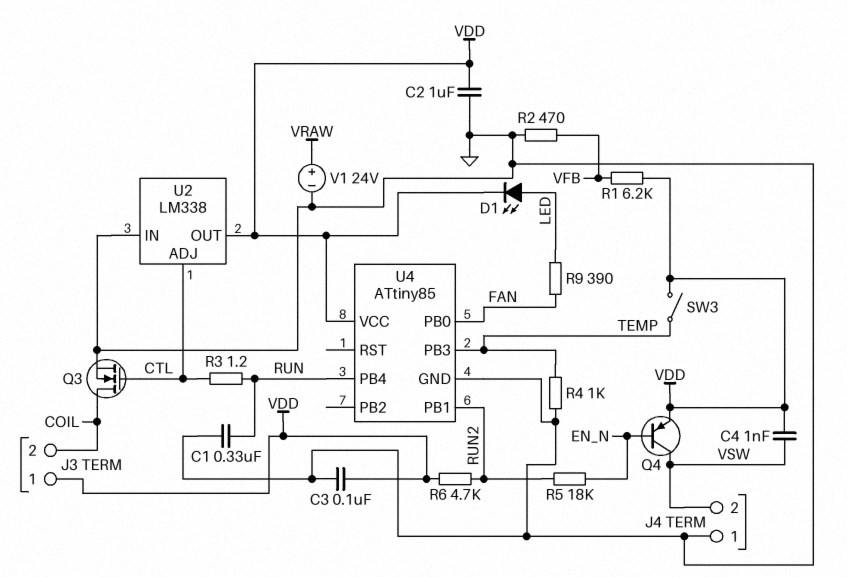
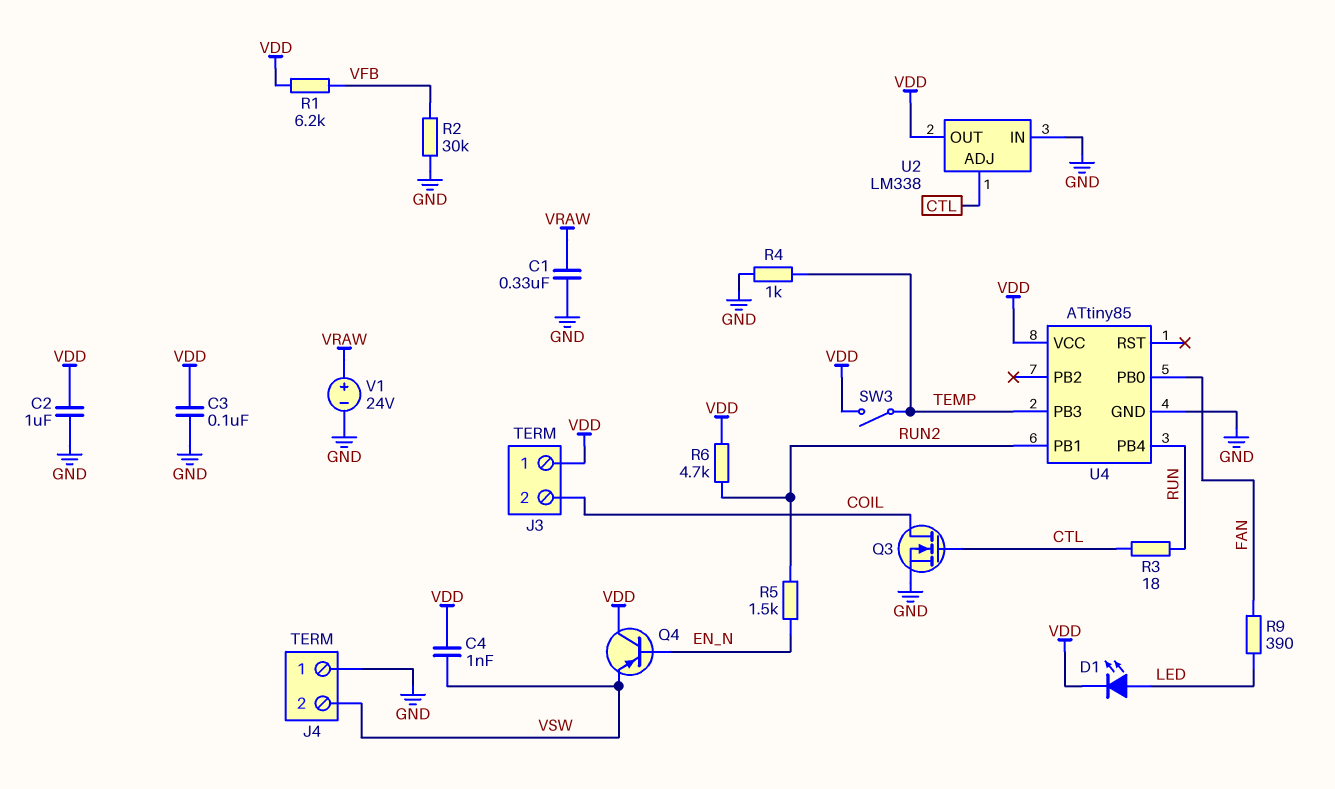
C1: 330nF (GND, RUN) -> 330nF (GND, VRAW)
Q4: PNP (B EN_N, C VSW, E VDD) -> PNP (B EN_N, C VDD, E VSW)
R2: 470 (GND, VFB) -> 30k (GND, VFB)
R3: 1.2 (CTL, RUN) -> 18 (CTL, RUN)
R5: 18k (EN_N, RUN2) -> 1.5k (EN_N, RUN2)

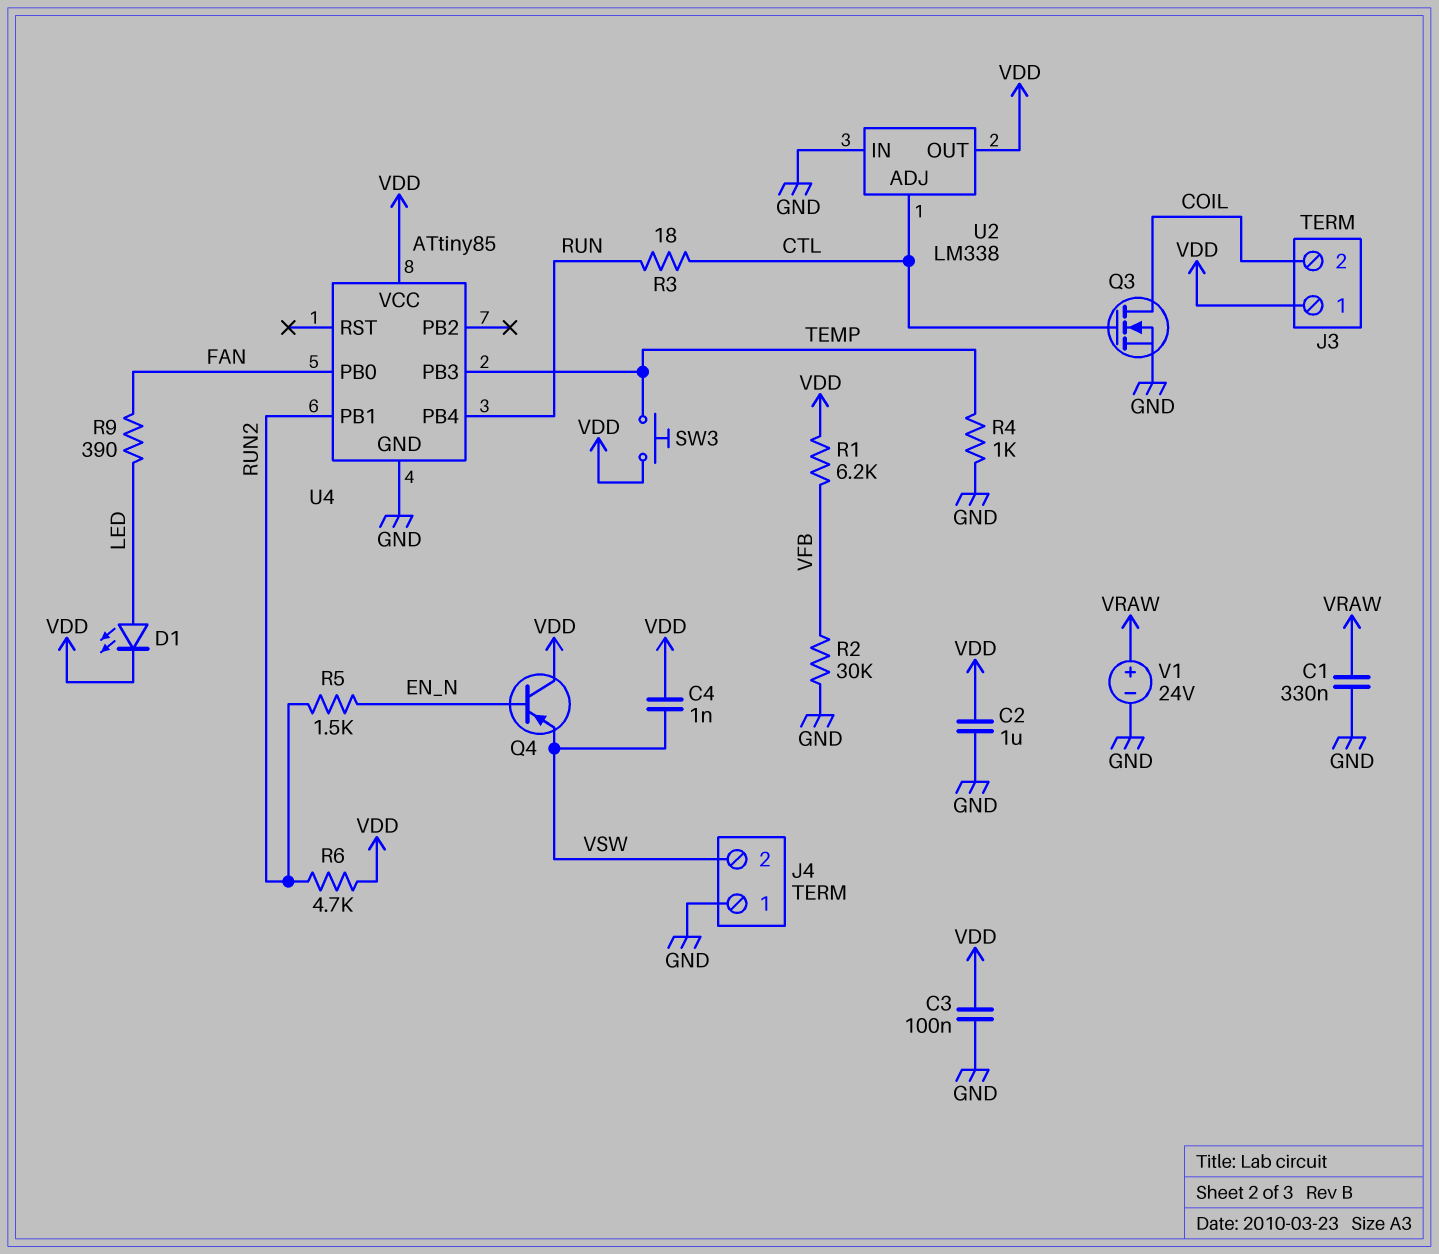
SW3: switch (TEMP, VDD) -> button (TEMP, VDD)

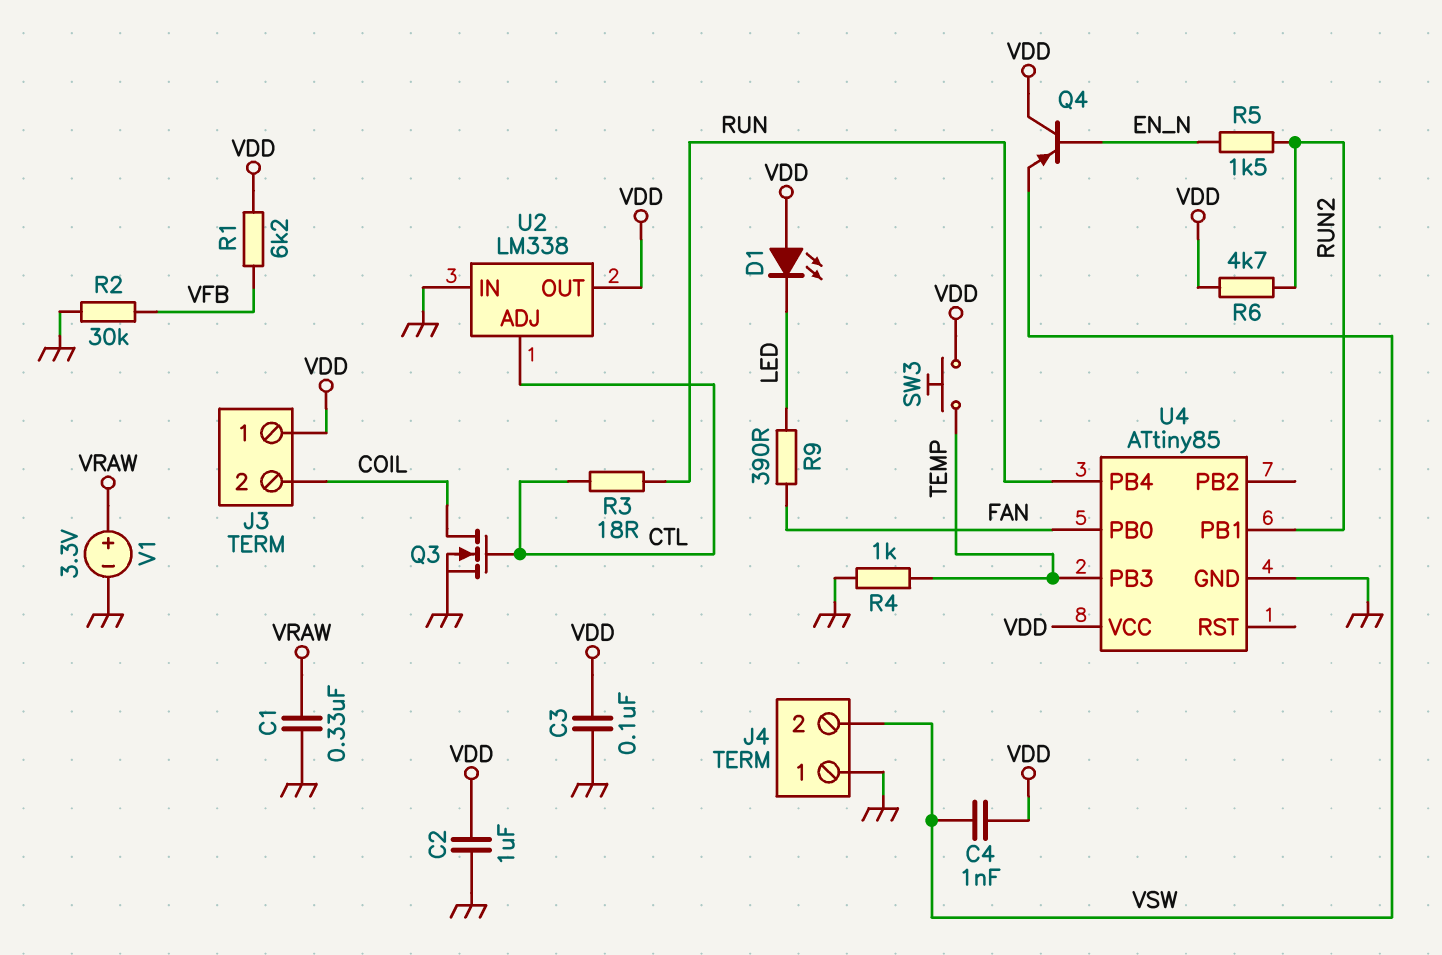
D1: LED (A LED, K VDD) -> LED (A VDD, K LED)
V1: 24V (plus VRAW, minus GND) -> 3.3V (plus VRAW, minus GND)

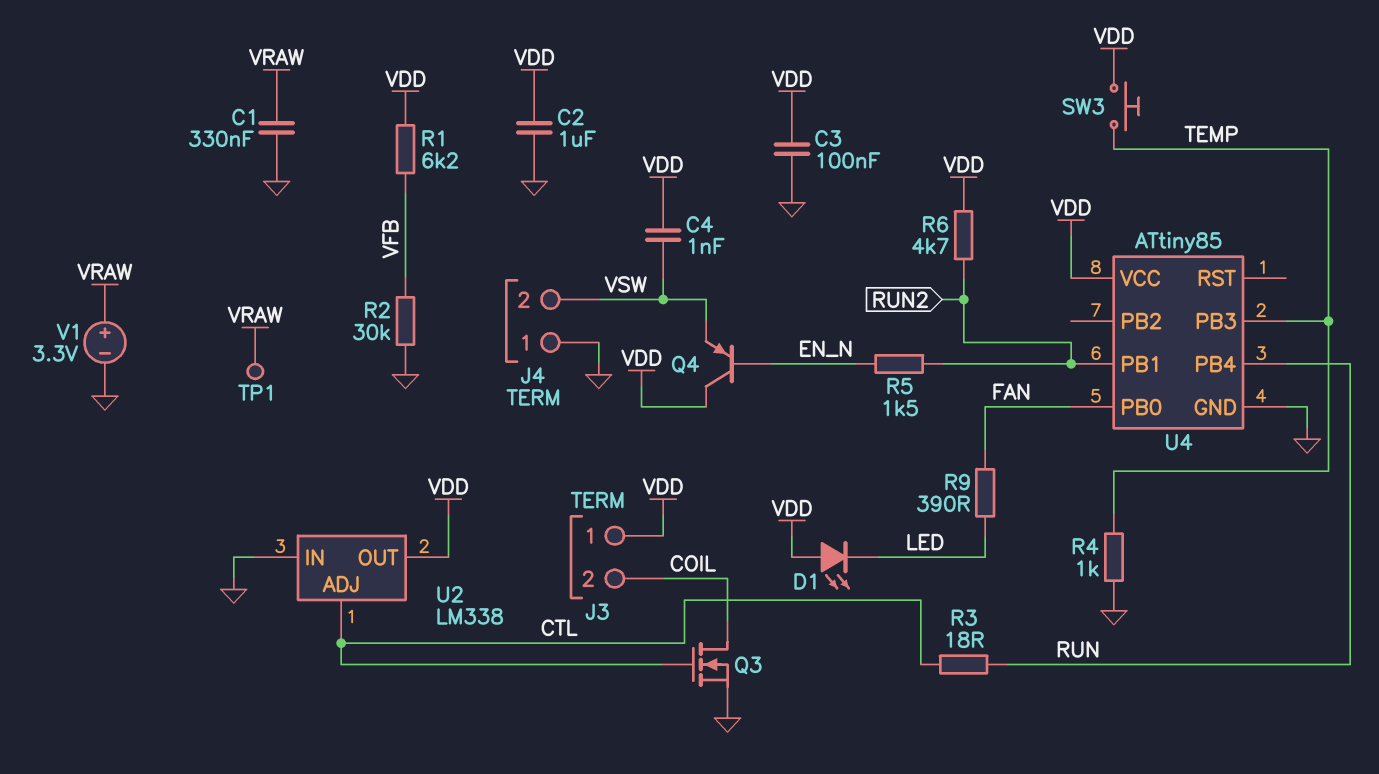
TP1: none -> test point (VRAW)

